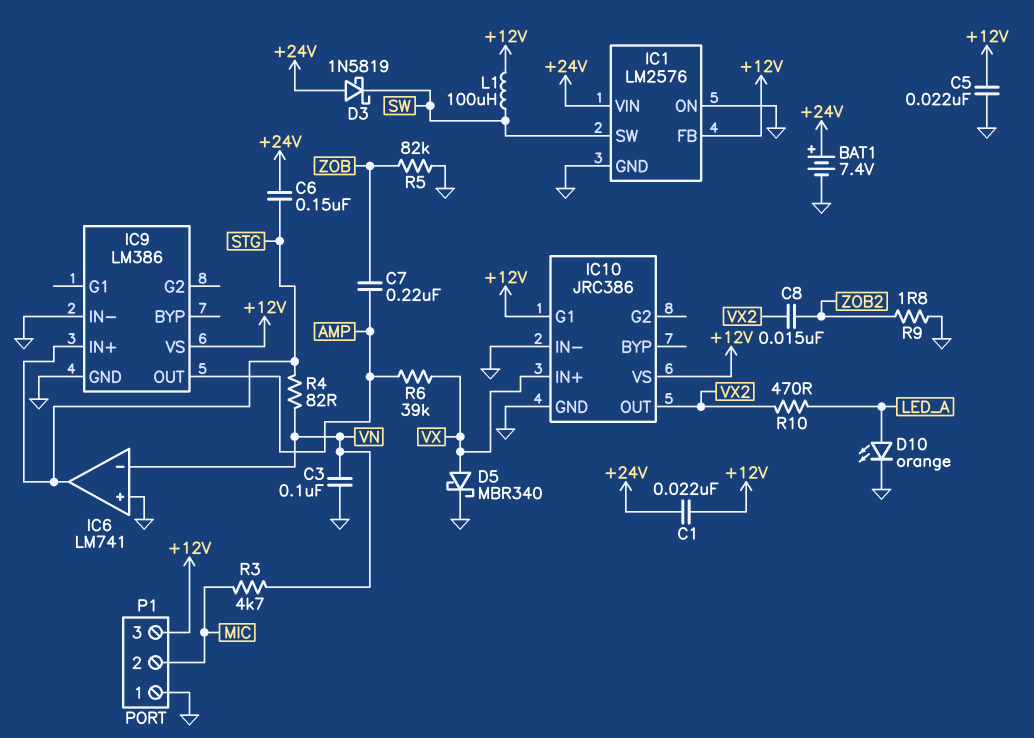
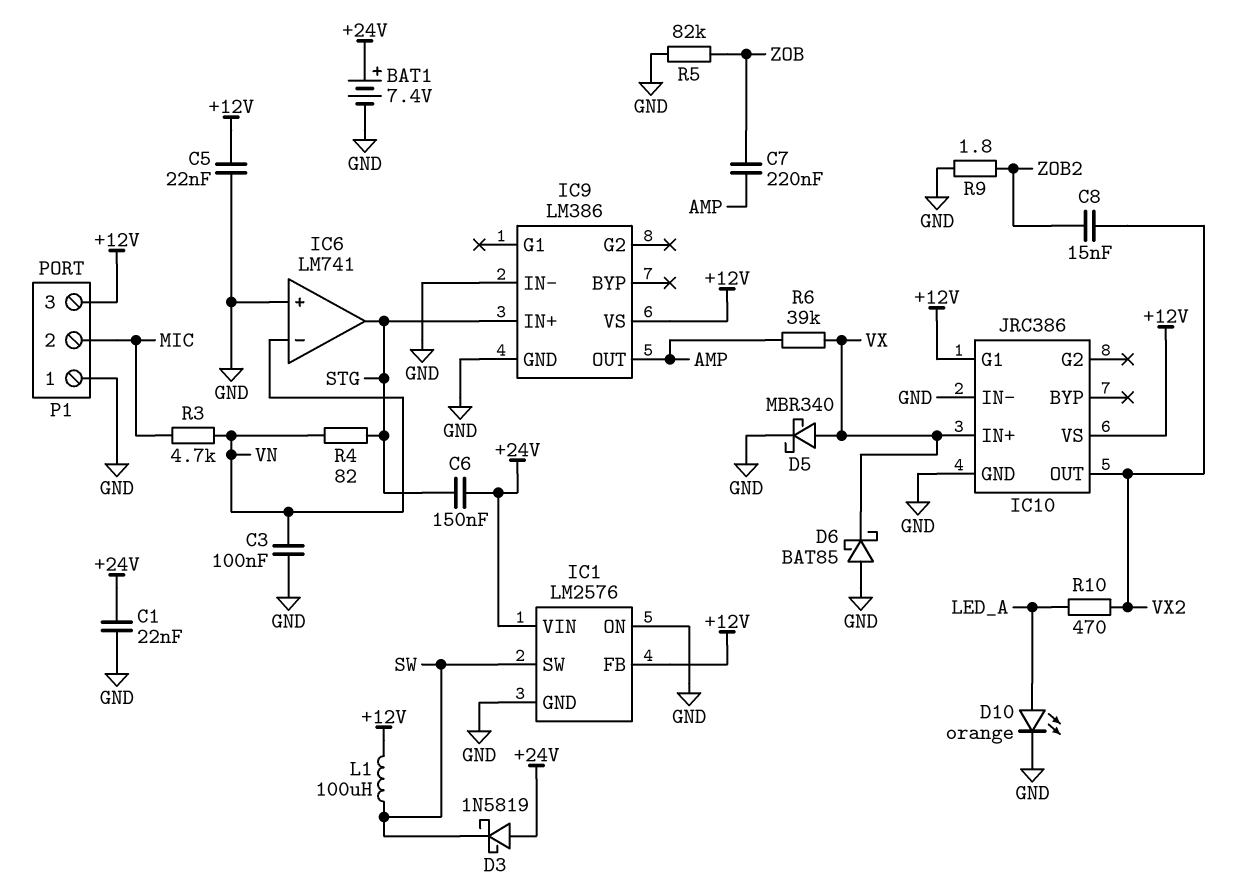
C1: 22nF (+12V, +24V) -> 22nF (+24V, GND)
D6: none -> schottky BAT85 (A GND, K VX)

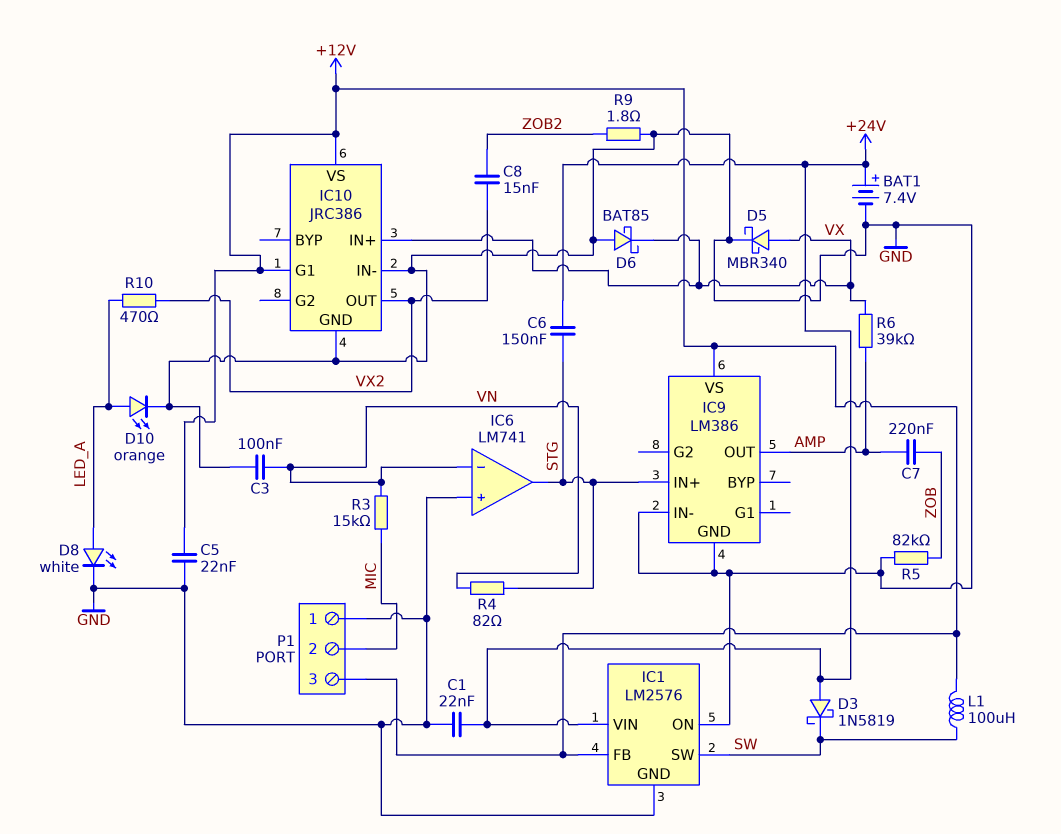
D8: none -> LED white (A LED_A, K GND)
R3: 4.7k (MIC, VN) -> 15k (MIC, VN)

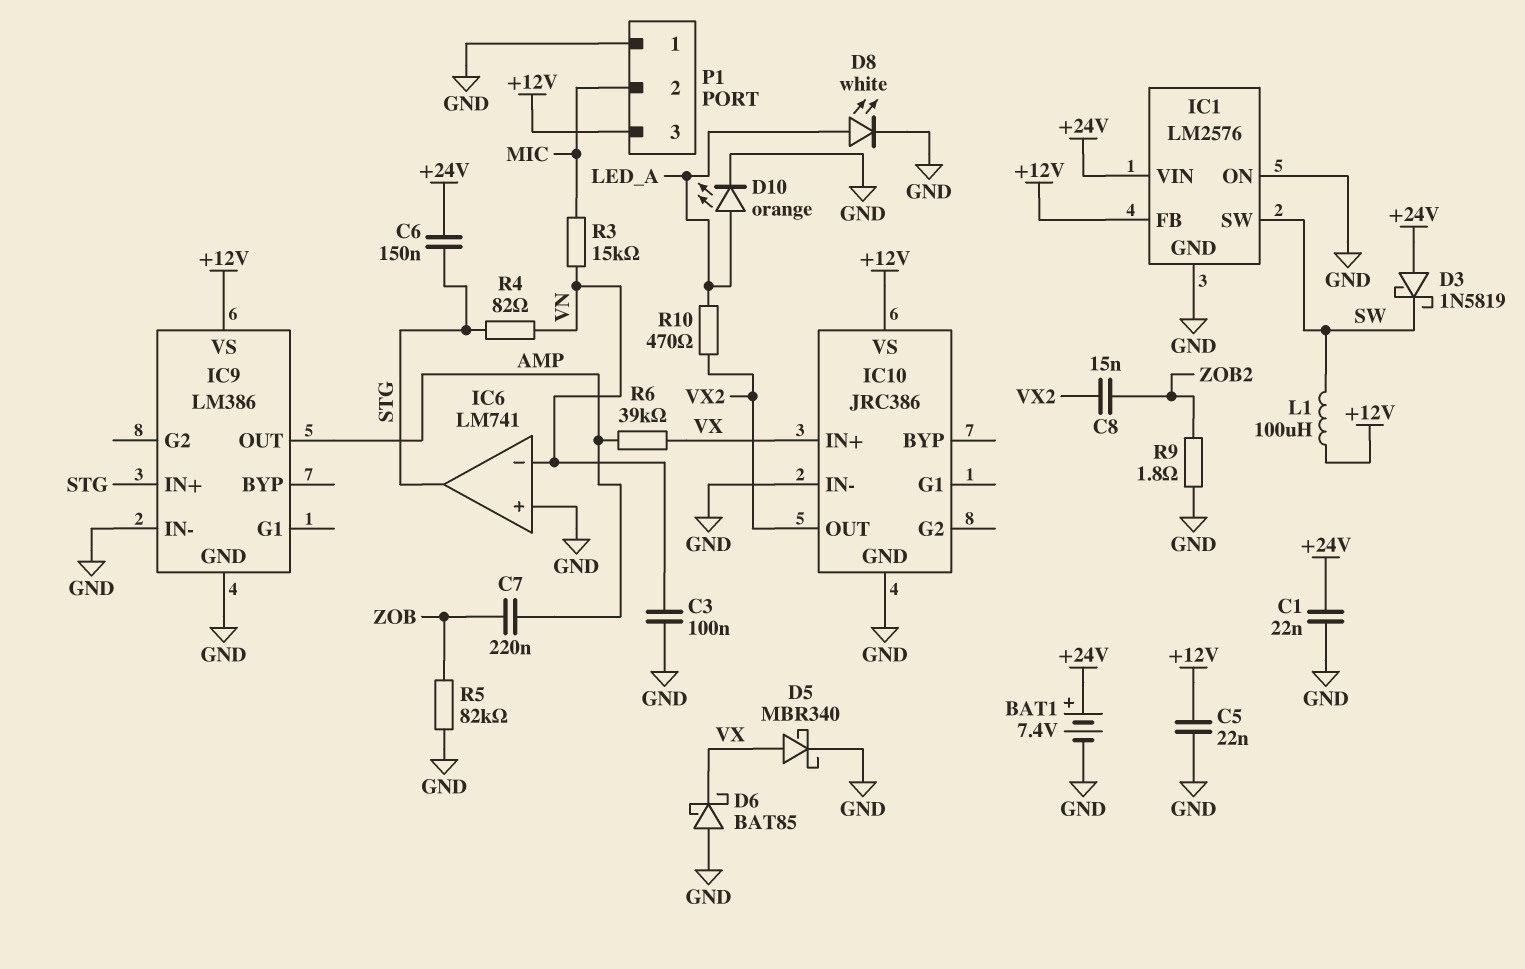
IC10 pin G1: +12V -> none

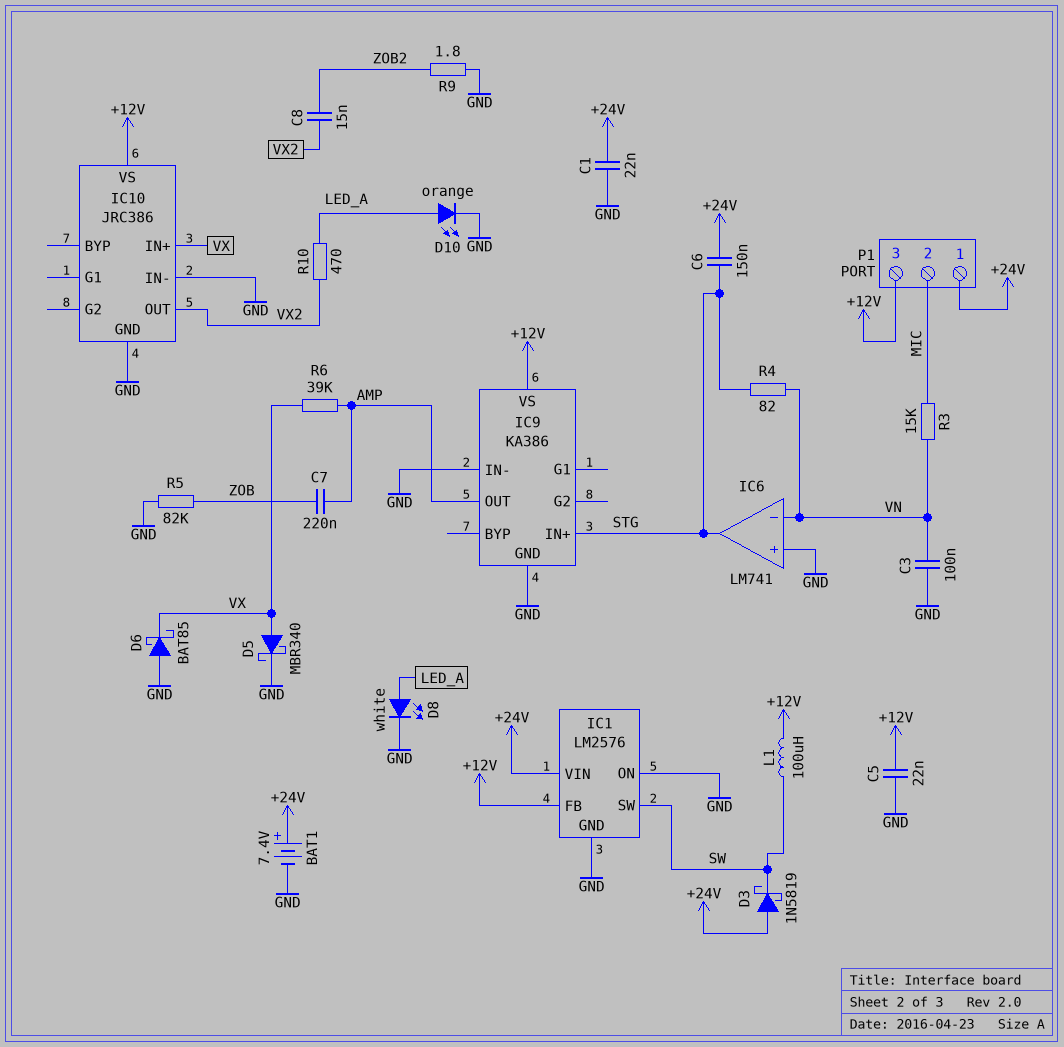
IC9: LM386 -> KA386
P1 pin 1: GND -> +24V

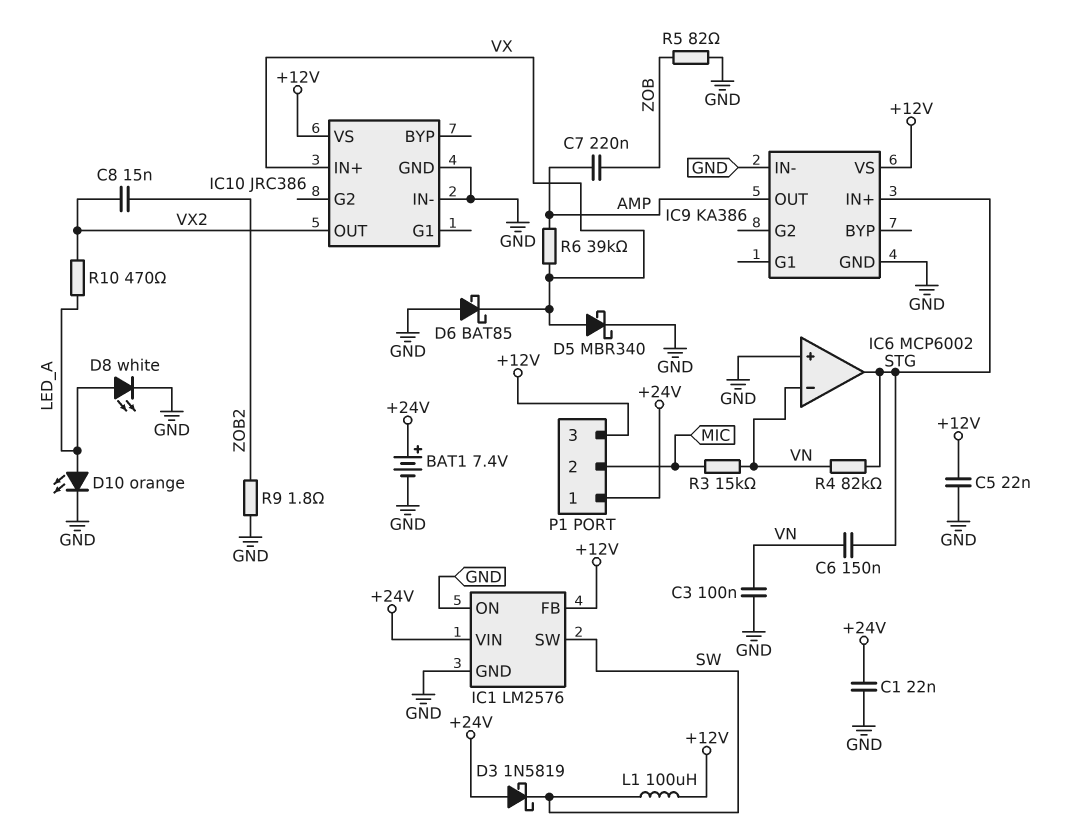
C6: 150nF (+24V, STG) -> 150nF (STG, VN)
IC6: LM741 -> MCP6002
R4: 82 (STG, VN) -> 82k (STG, VN)
R5: 82k (GND, ZOB) -> 82 (GND, ZOB)

